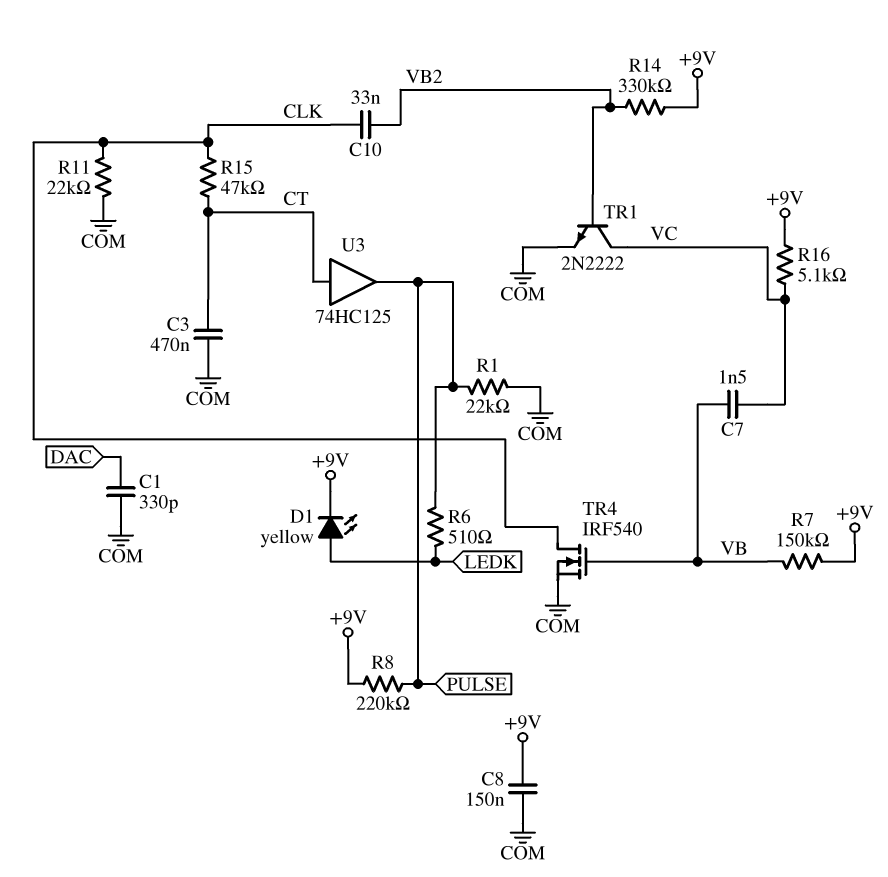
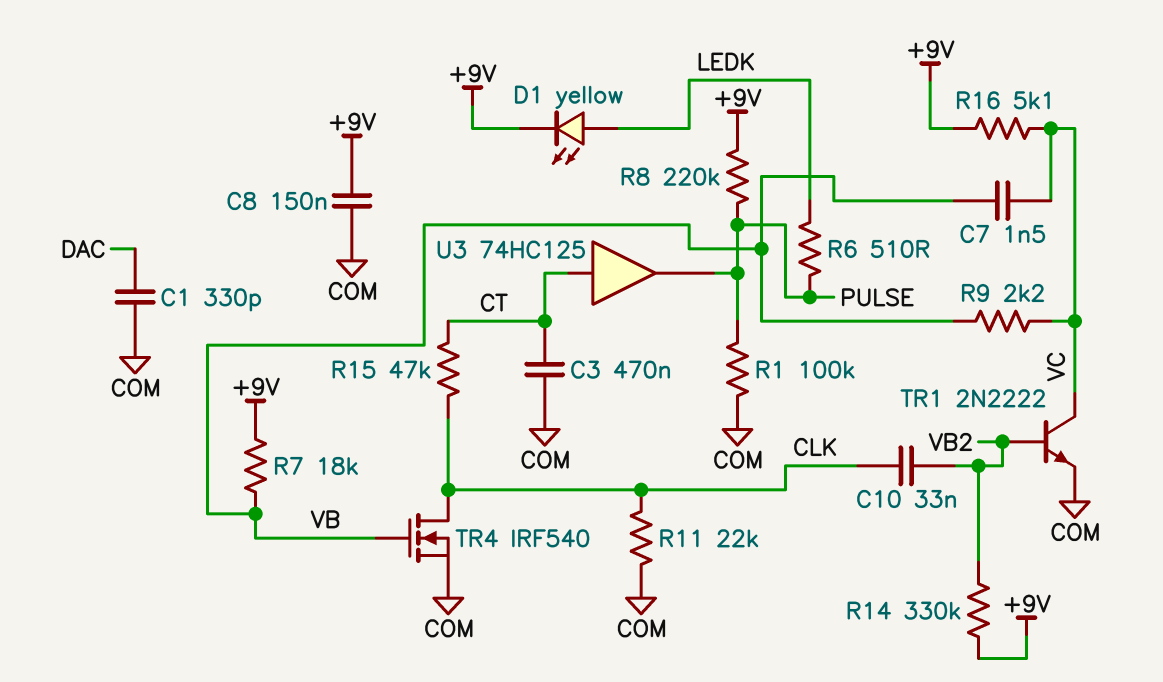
R1: 22k (COM, PULSE) -> 100k (COM, PULSE)
R7: 150k (+9V, VB) -> 18k (+9V, VB)
R9: none -> 2.2k (VB, VC)

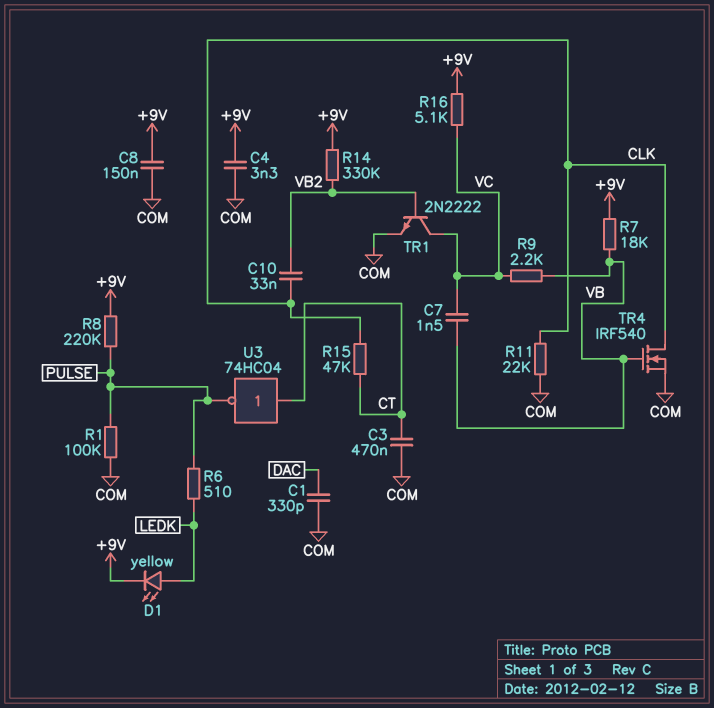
C4: none -> 3.3nF (+9V, COM)
U3: buffer 74HC125 (in CT, out PULSE) -> NOT 74HC04 (in CT, out PULSE)

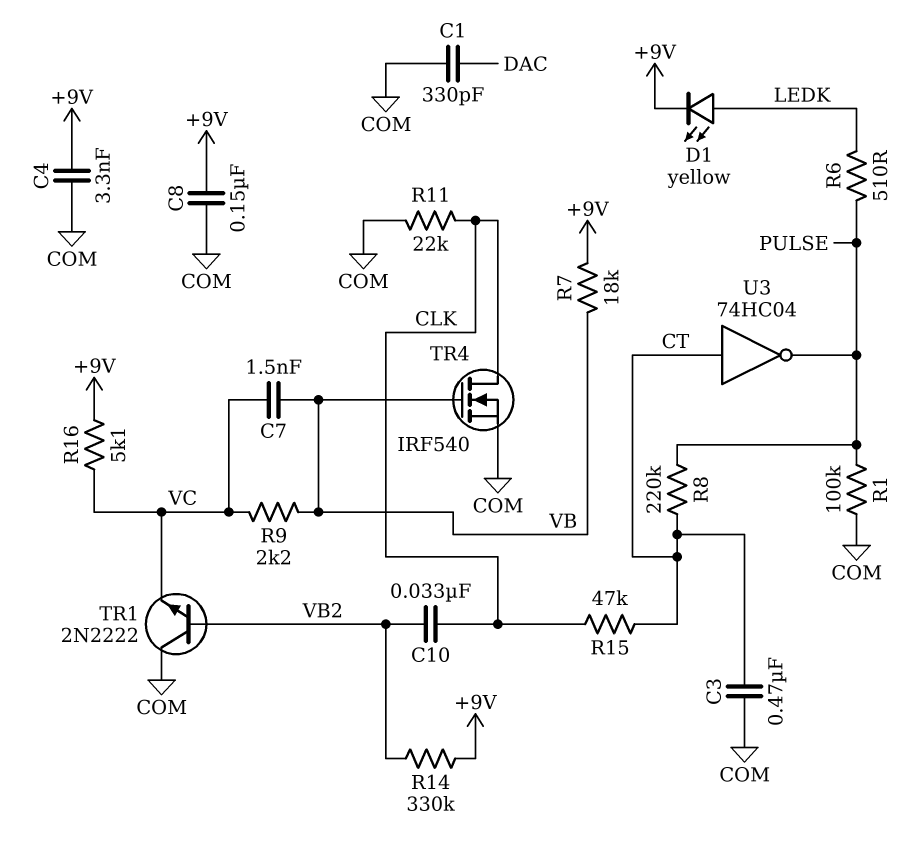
R8: 220k (+9V, PULSE) -> 220k (CT, PULSE)
TR1: NPN 2N2222 (B VB2, C VC, E COM) -> NPN 2N2222 (B VB2, C COM, E VC)

